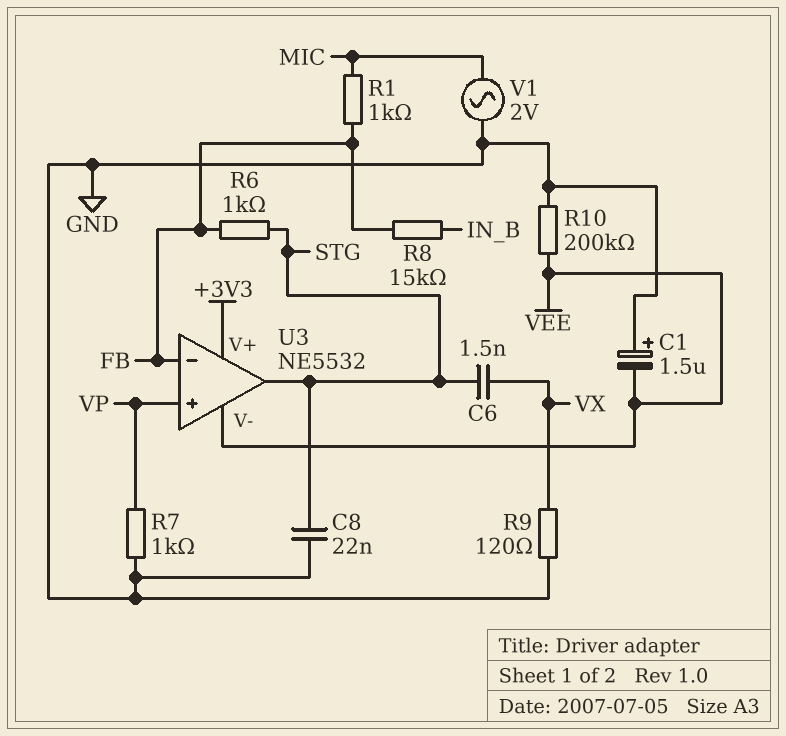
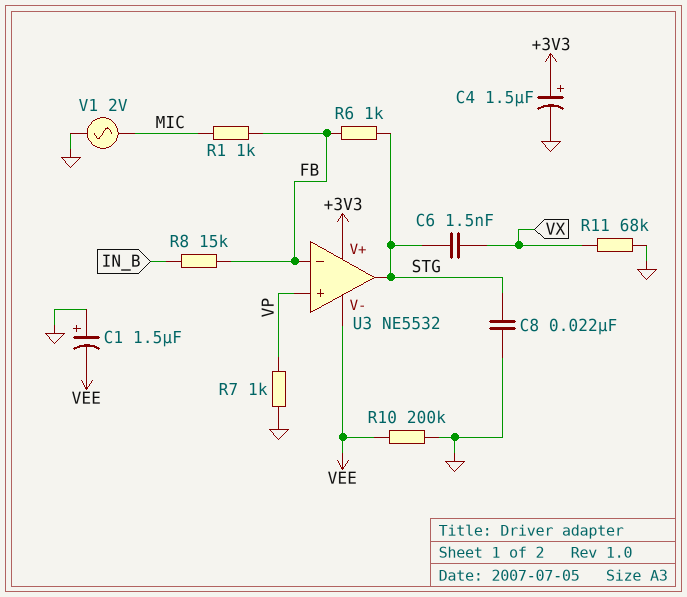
C4: none -> 1.5uF (plus +3V3, minus GND)
R9: 120 (GND, VX) -> none
R11: none -> 68k (GND, VX)

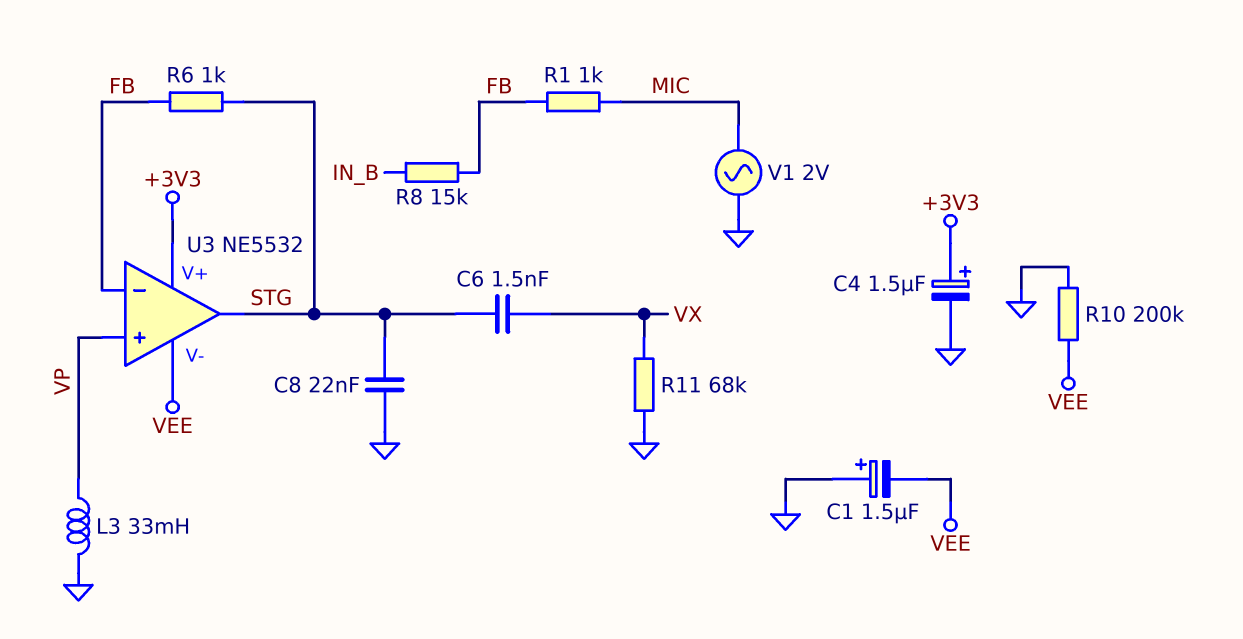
L3: none -> 33mH (GND, VP)
R7: 1k (GND, VP) -> none

